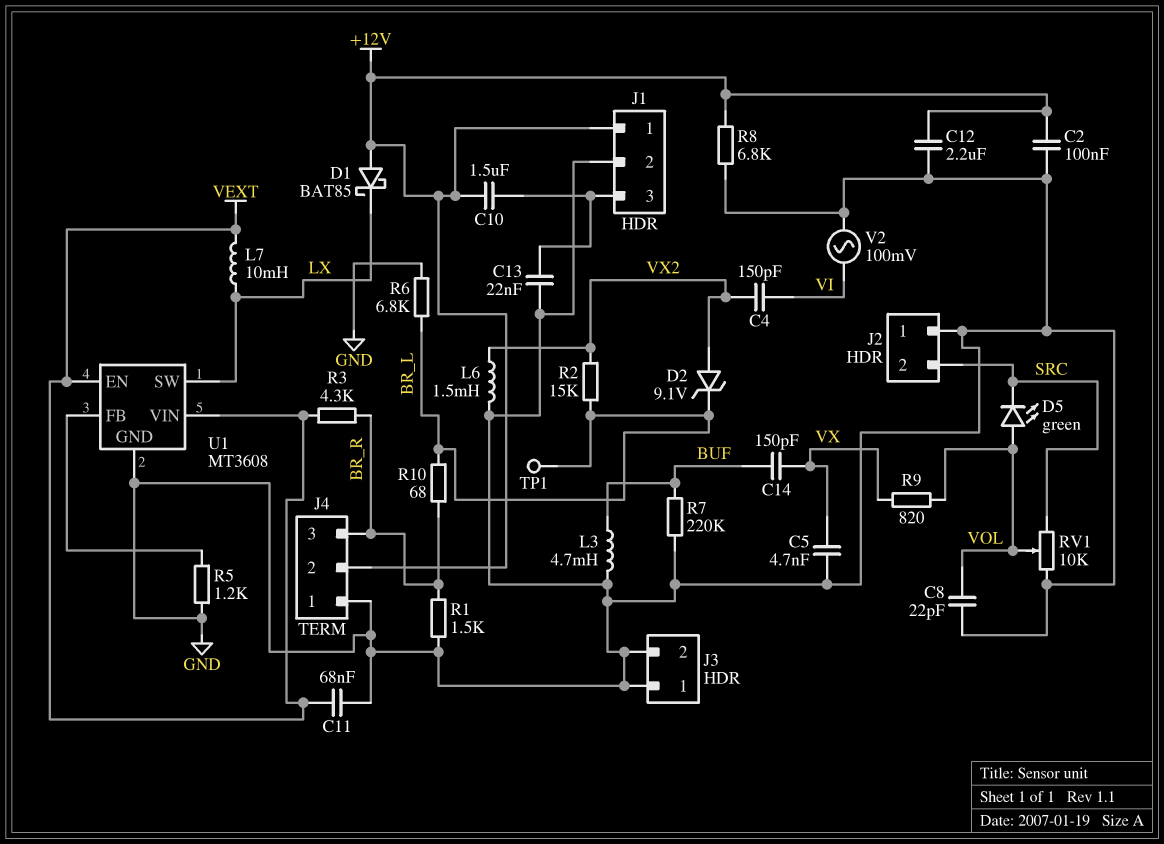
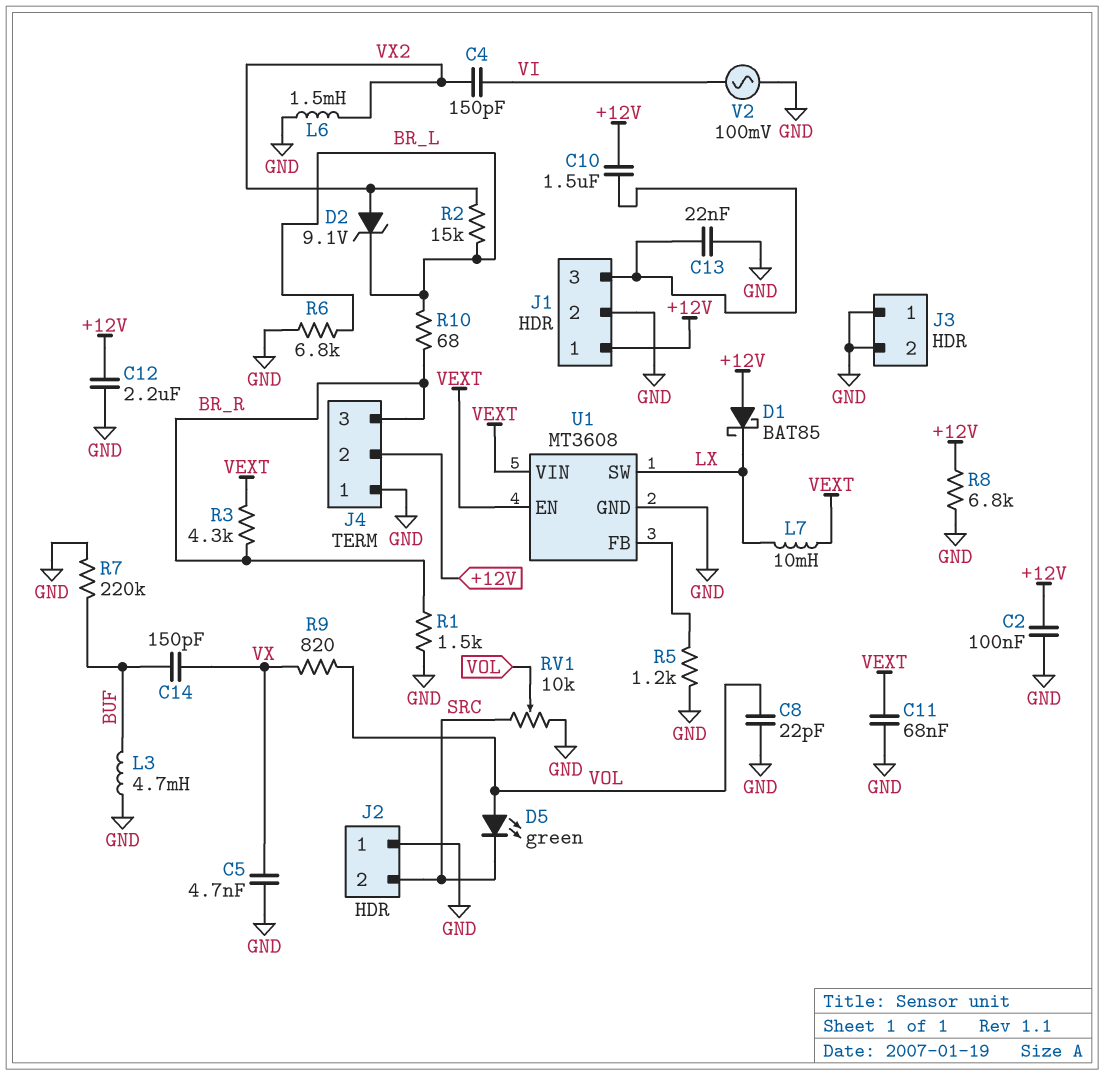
TP1: test point (BR_L) -> none

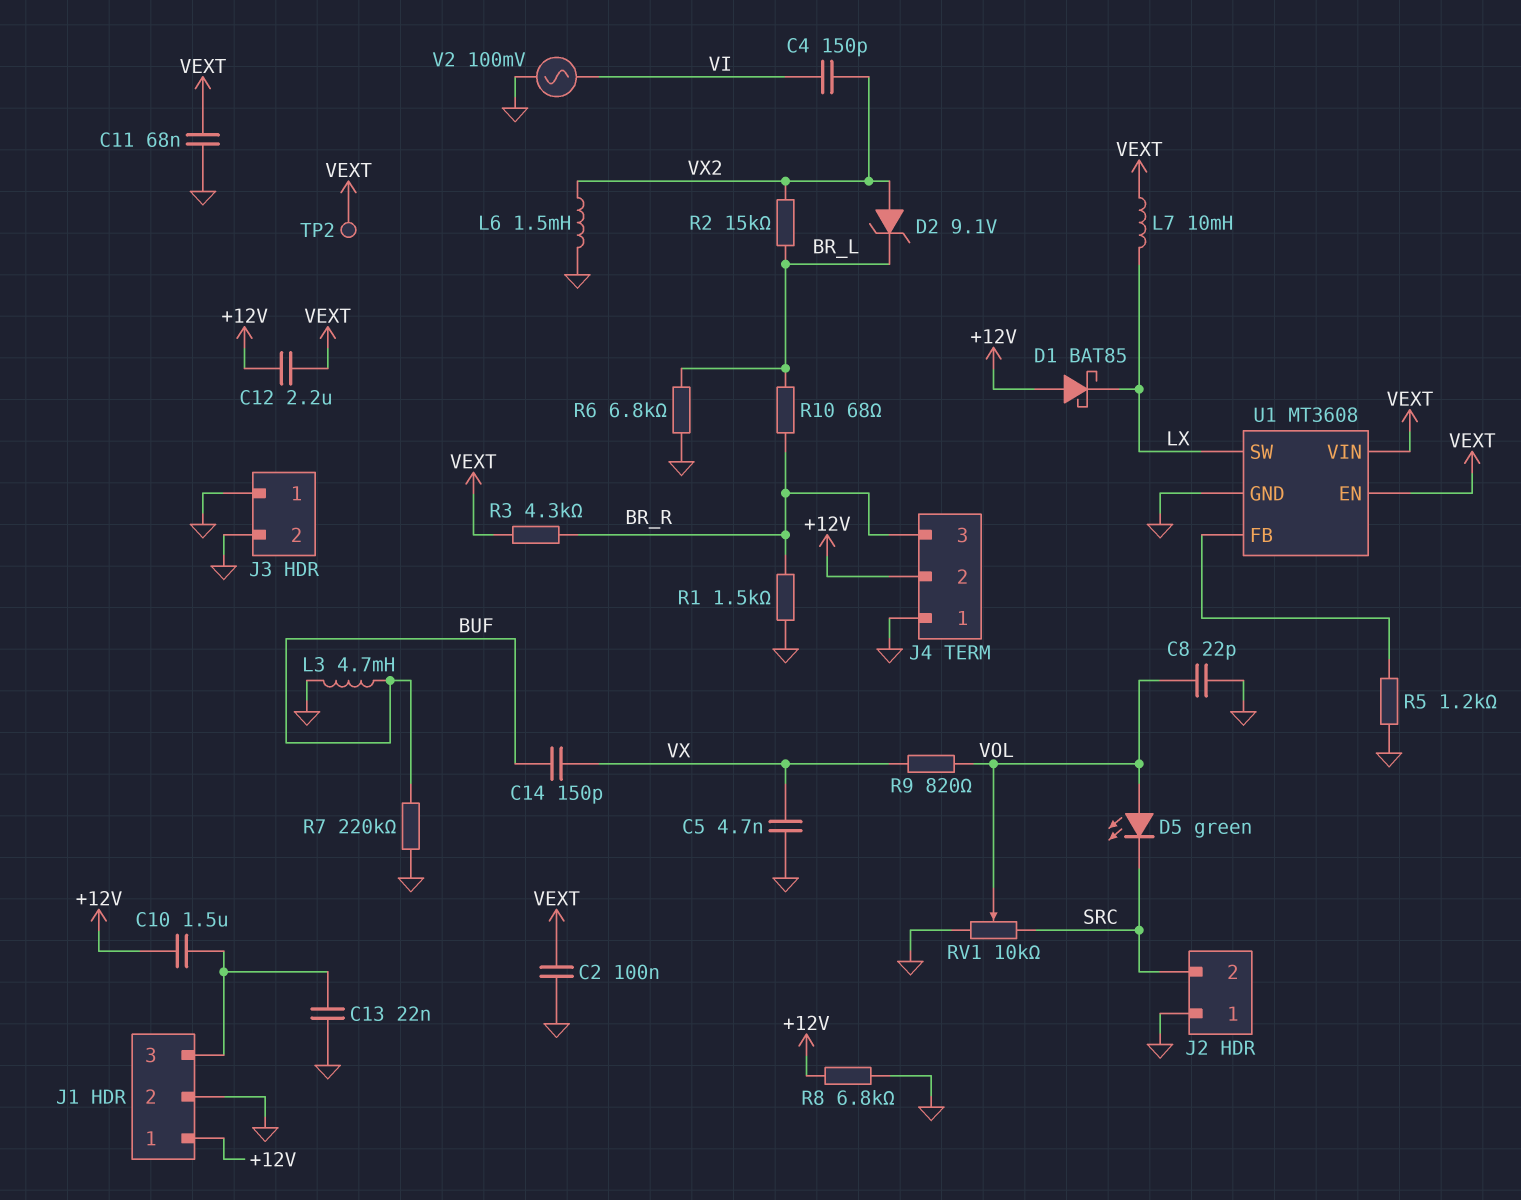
C2: 100nF (+12V, GND) -> 100nF (GND, VEXT)
C12: 2.2uF (+12V, GND) -> 2.2uF (+12V, VEXT)
TP2: none -> test point (VEXT)

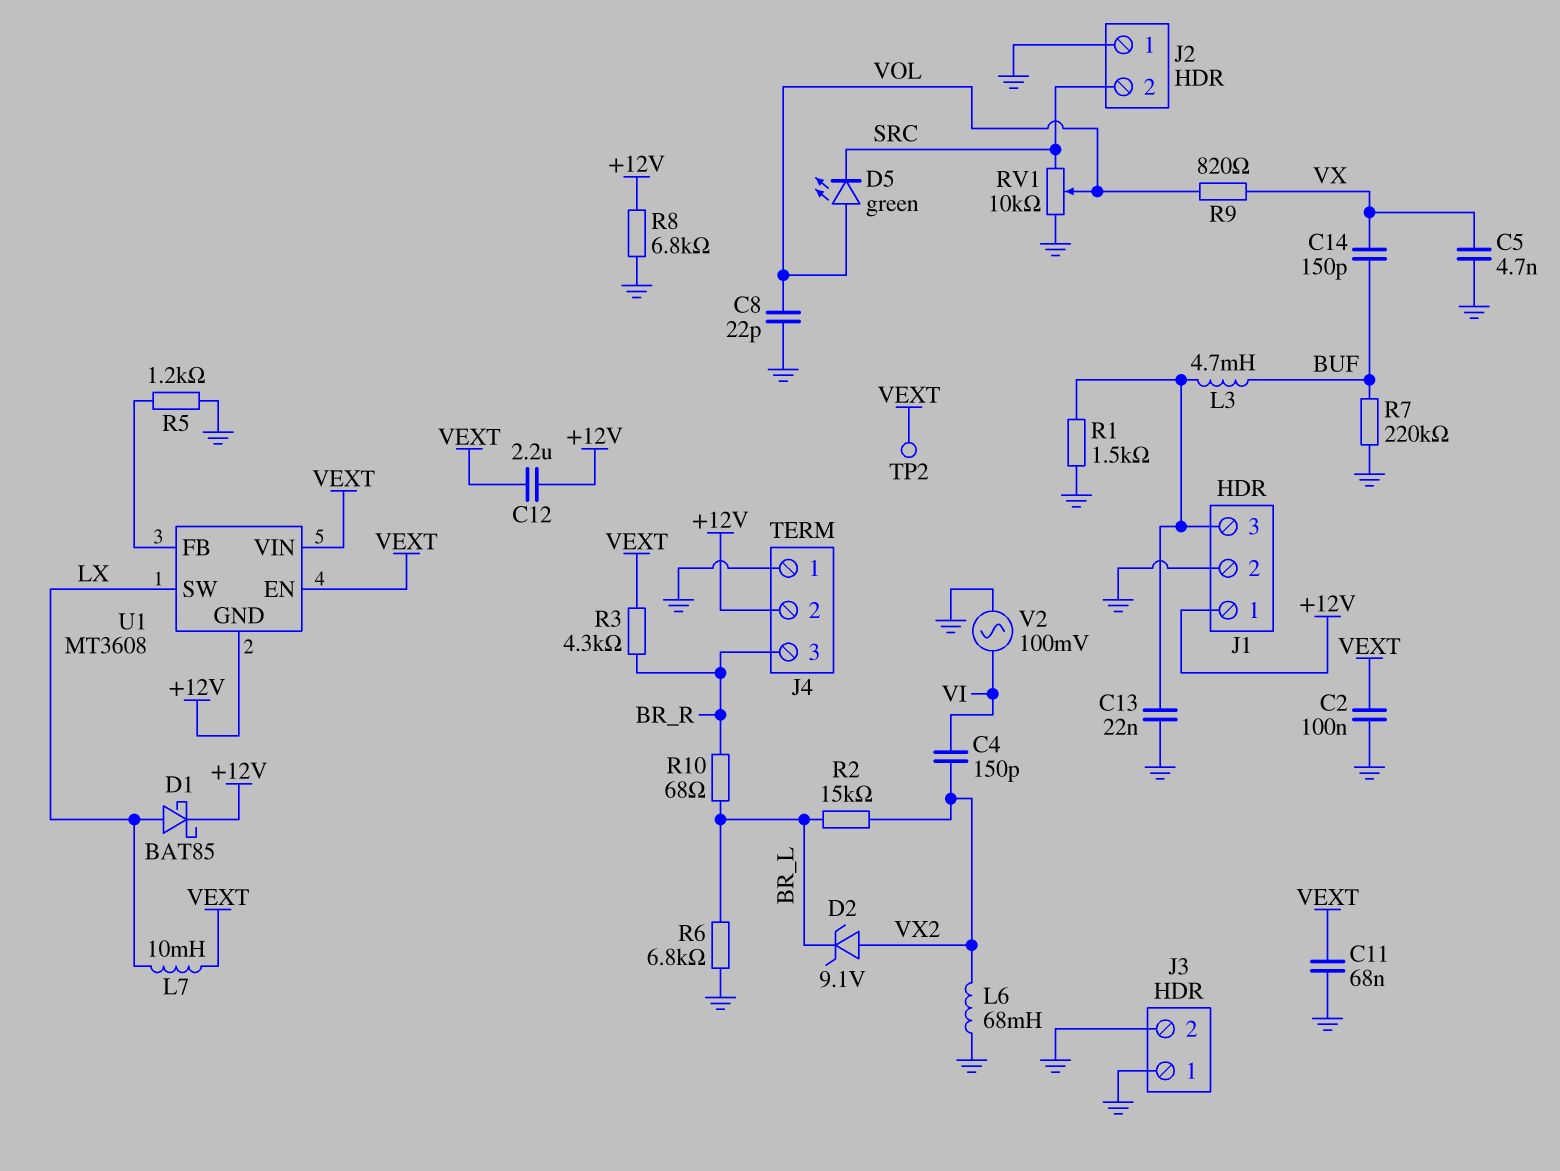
C10: 1.5uF (+12V, J1/3) -> none
D1: schottky BAT85 (A +12V, K LX) -> schottky BAT85 (A LX, K +12V)
L3: 4.7mH (BUF, GND) -> 4.7mH (BUF, J1/3)
L6: 1.5mH (GND, VX2) -> 68mH (GND, VX2)
R1: 1.5k (BR_R, GND) -> 1.5k (GND, J1/3)
U1 pin GND: GND -> +12V

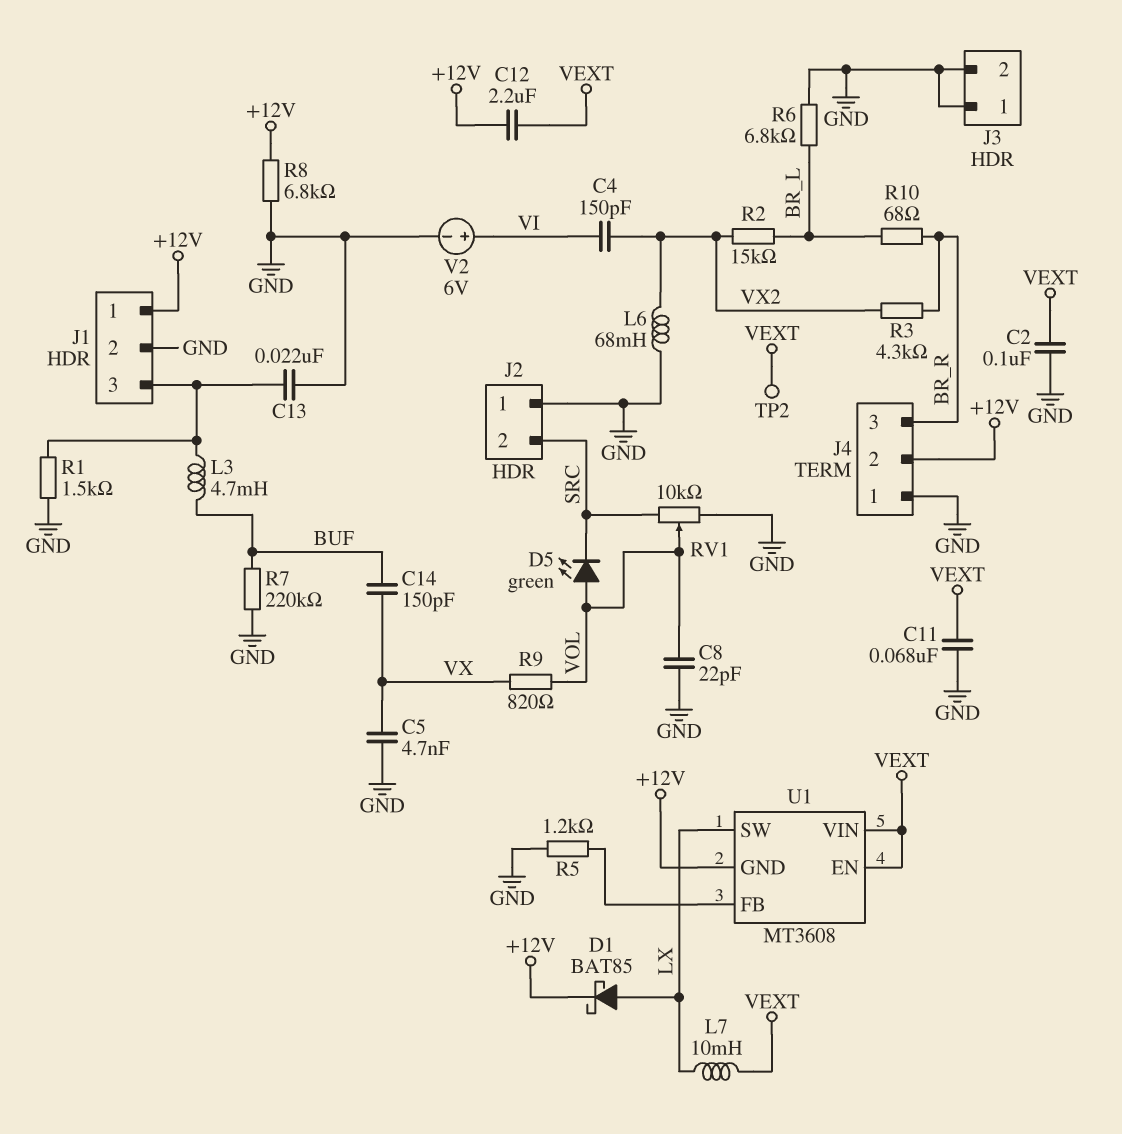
D2: zener 9.1V (A VX2, K BR_L) -> none
R3: 4.3k (BR_R, VEXT) -> 4.3k (BR_R, VX2)
V2: AC 100mV (GND, VI) -> 6V (plus VI, minus GND)

